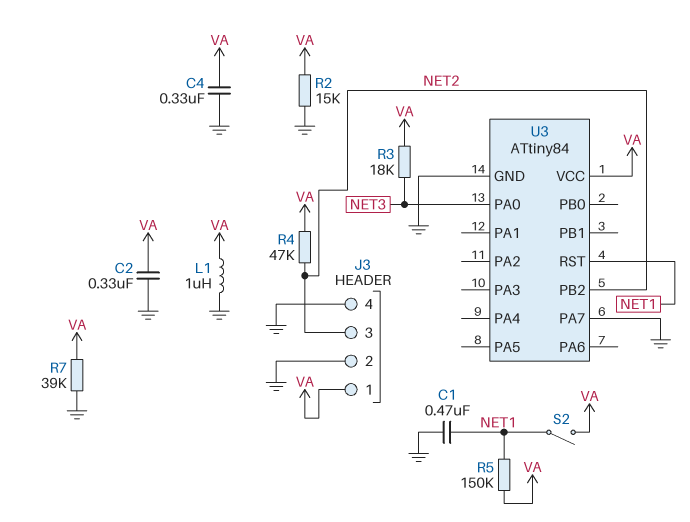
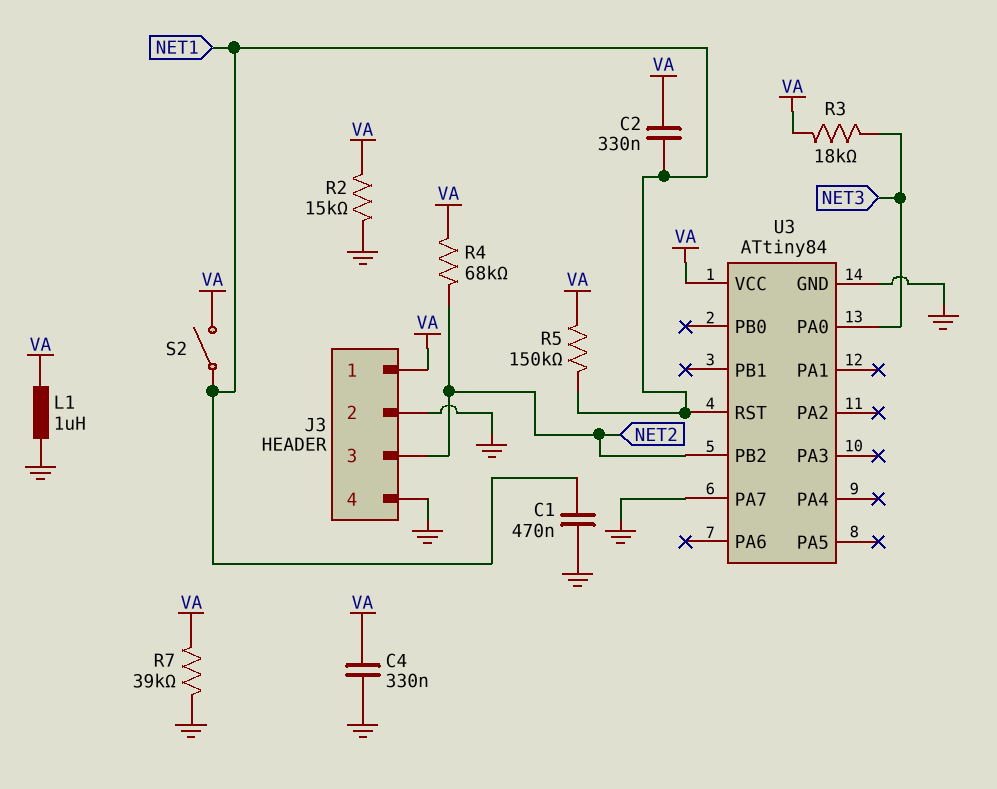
C2: 330nF (GND, VA) -> 330nF (NET1, VA)
R4: 47k (NET2, VA) -> 68k (NET2, VA)

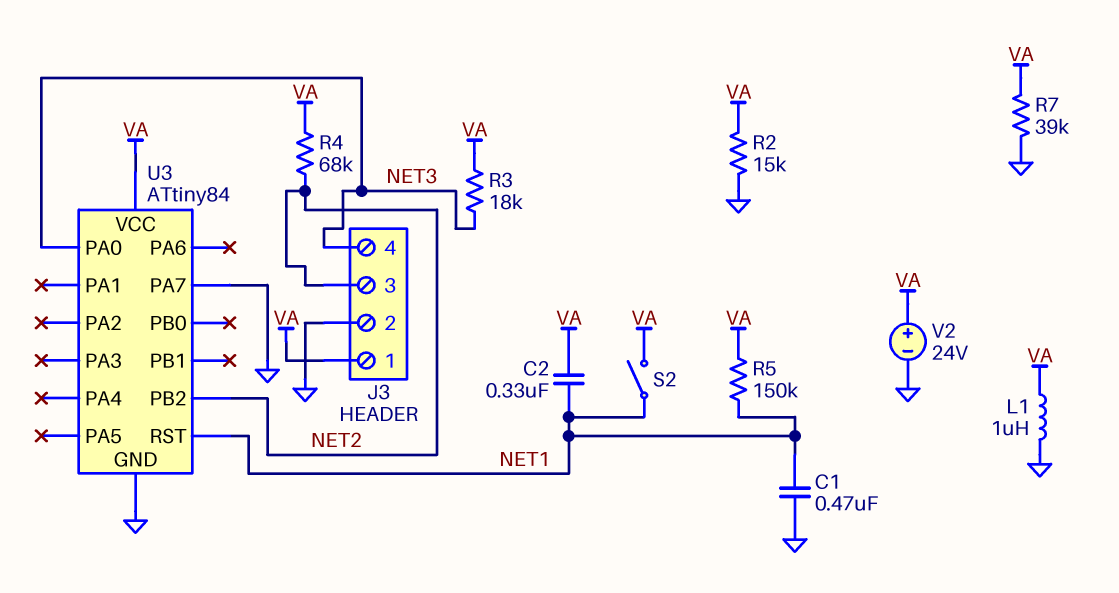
C4: 330nF (GND, VA) -> none
J3 pin 4: GND -> NET3
V2: none -> 24V (plus VA, minus GND)

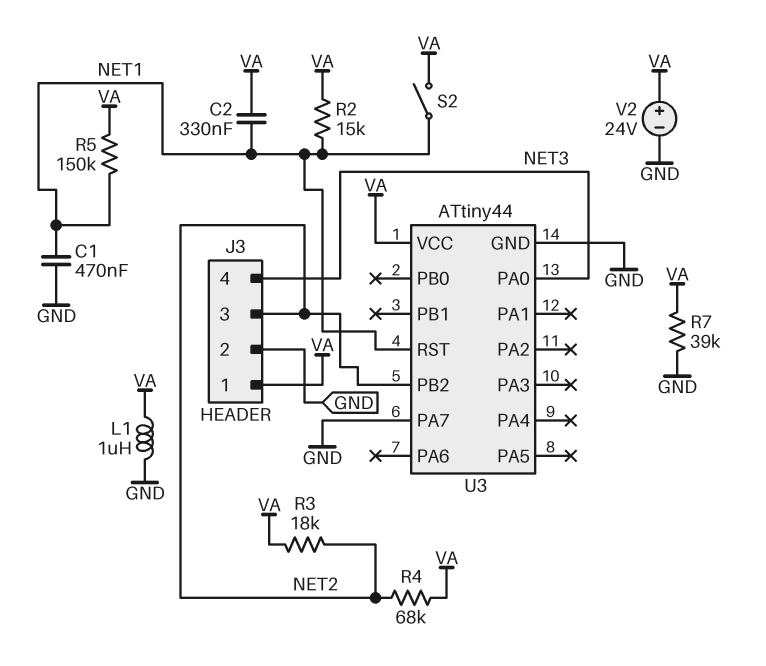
R2: 15k (GND, VA) -> 15k (NET1, VA)
R3: 18k (NET3, VA) -> 18k (NET2, VA)
U3: ATtiny84 -> ATtiny44

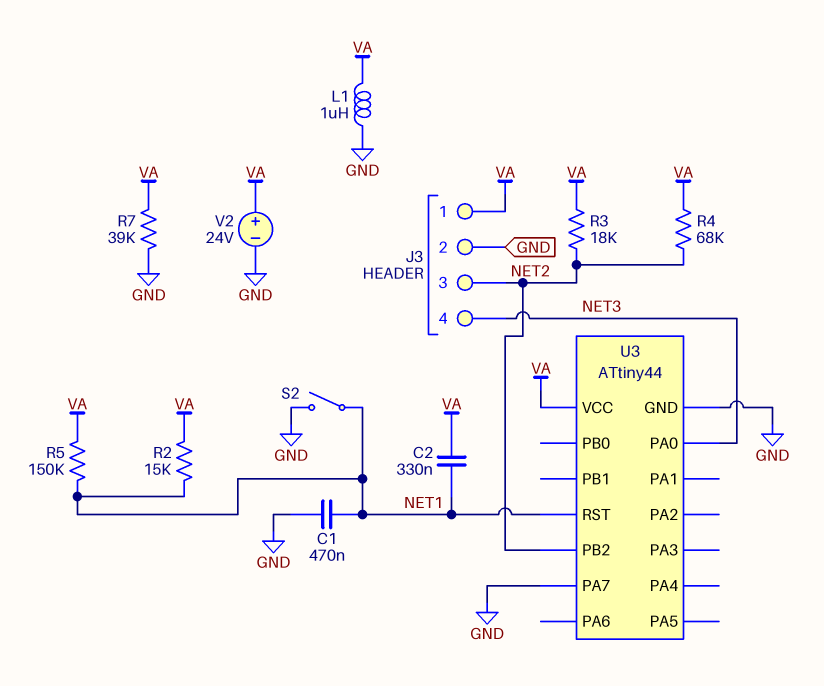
S2: switch (NET1, VA) -> switch (GND, NET1)

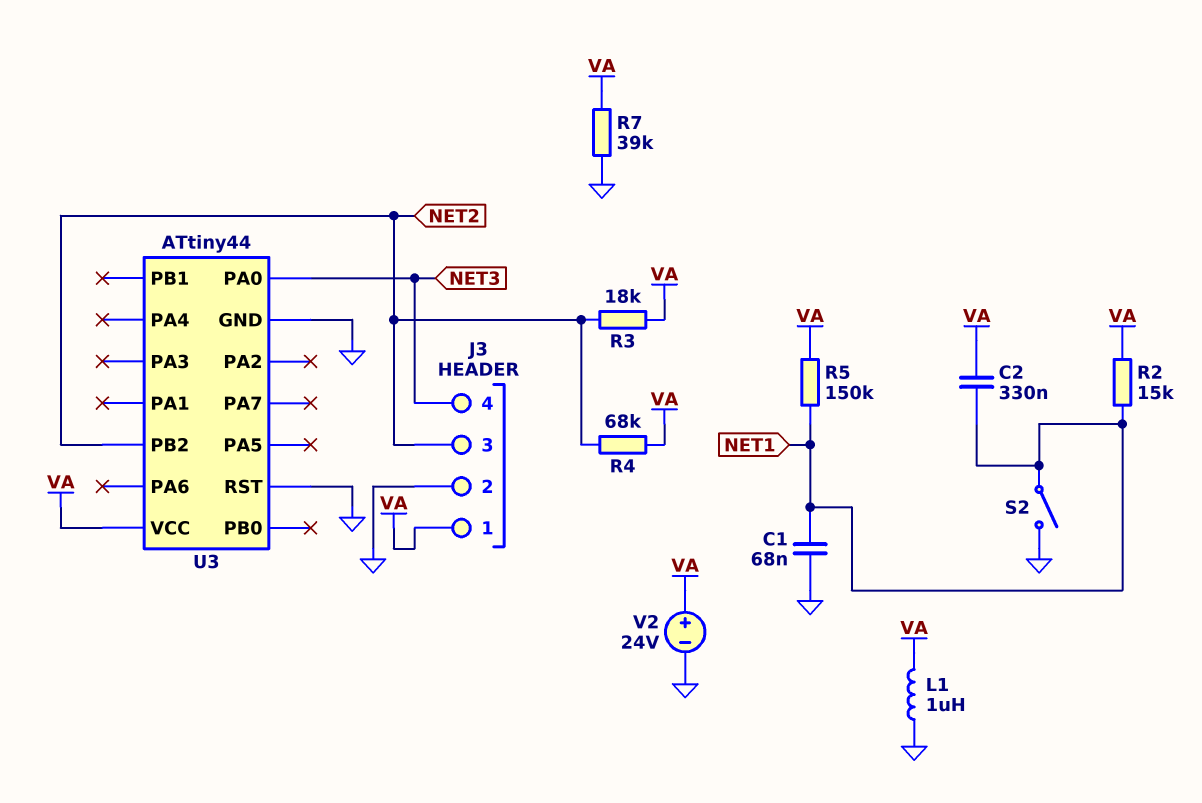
C1: 470nF (GND, NET1) -> 68nF (GND, NET1)
U3 pin PA7: GND -> none
U3 pin RST: NET1 -> GND

